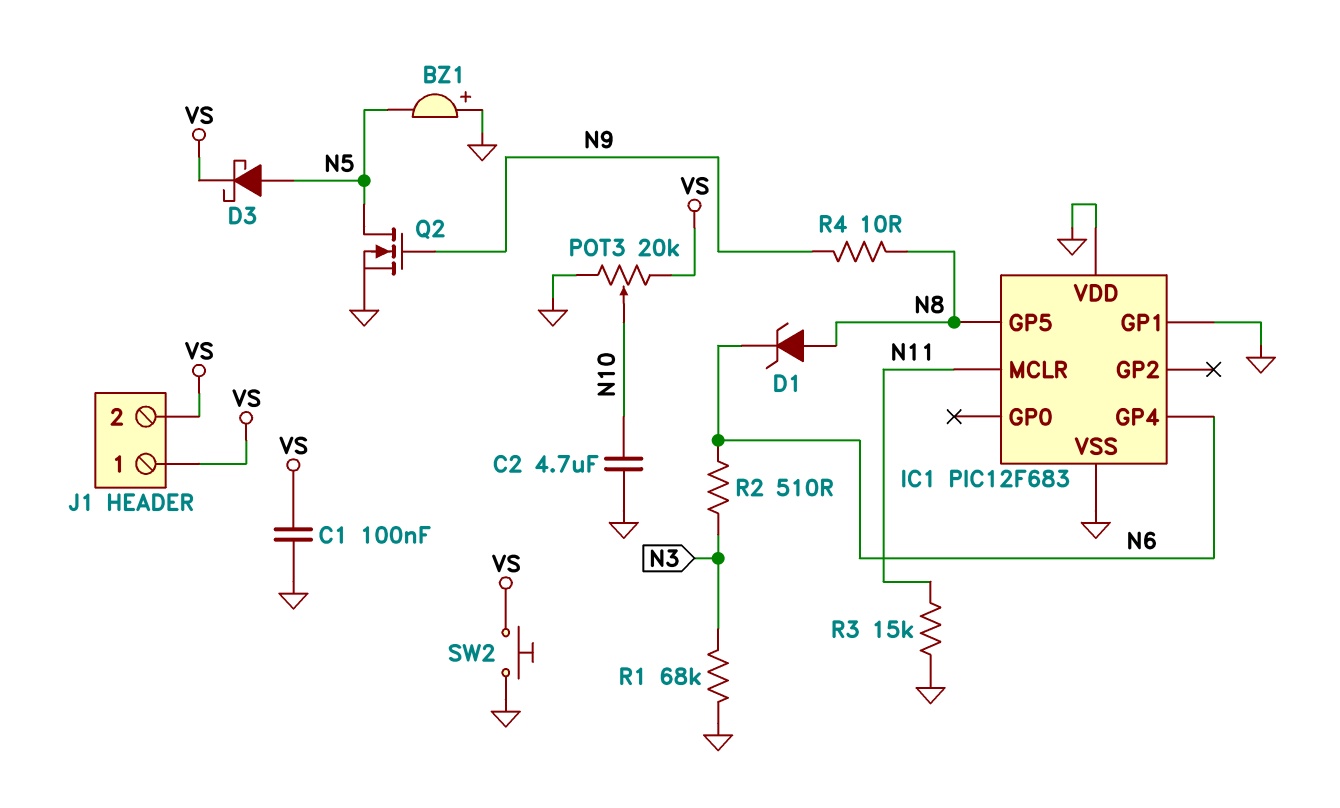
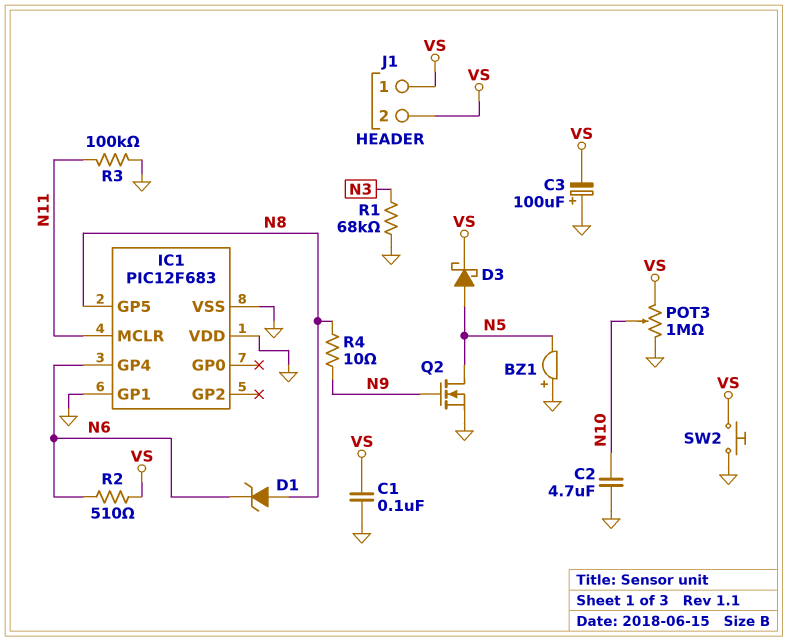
C3: none -> 100uF (plus GND, minus VS)
POT3: 20k (GND, VS, wiper N10) -> 1M (GND, VS, wiper N10)
R2: 510 (N3, N6) -> 510 (N6, VS)
R3: 15k (GND, N11) -> 100k (GND, N11)

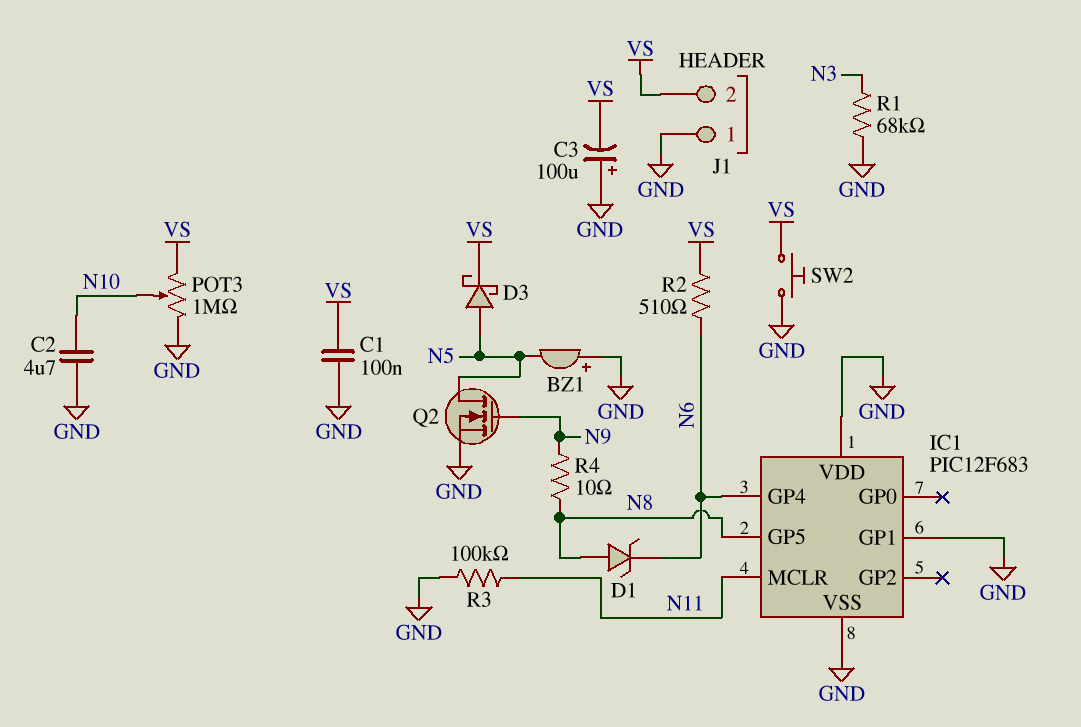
J1 pin 1: VS -> GND

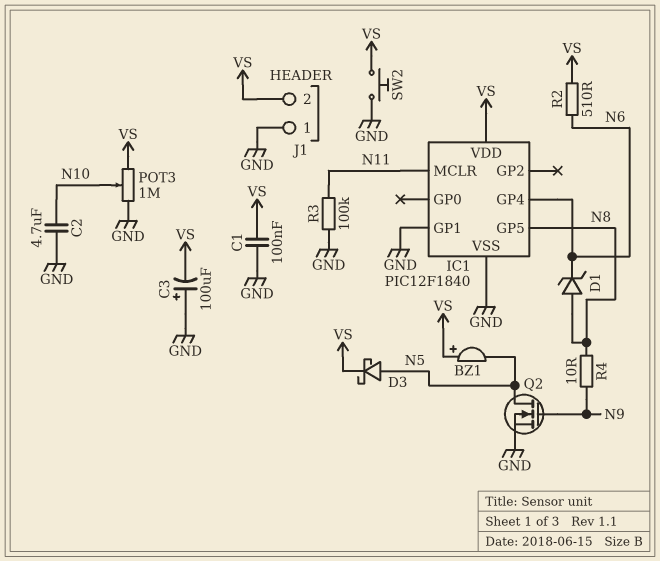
BZ1: buzzer (plus GND, minus N5) -> buzzer (plus VS, minus N5)
IC1: PIC12F683 -> PIC12F1840
IC1 pin VDD: GND -> VS
R1: 68k (GND, N3) -> none

